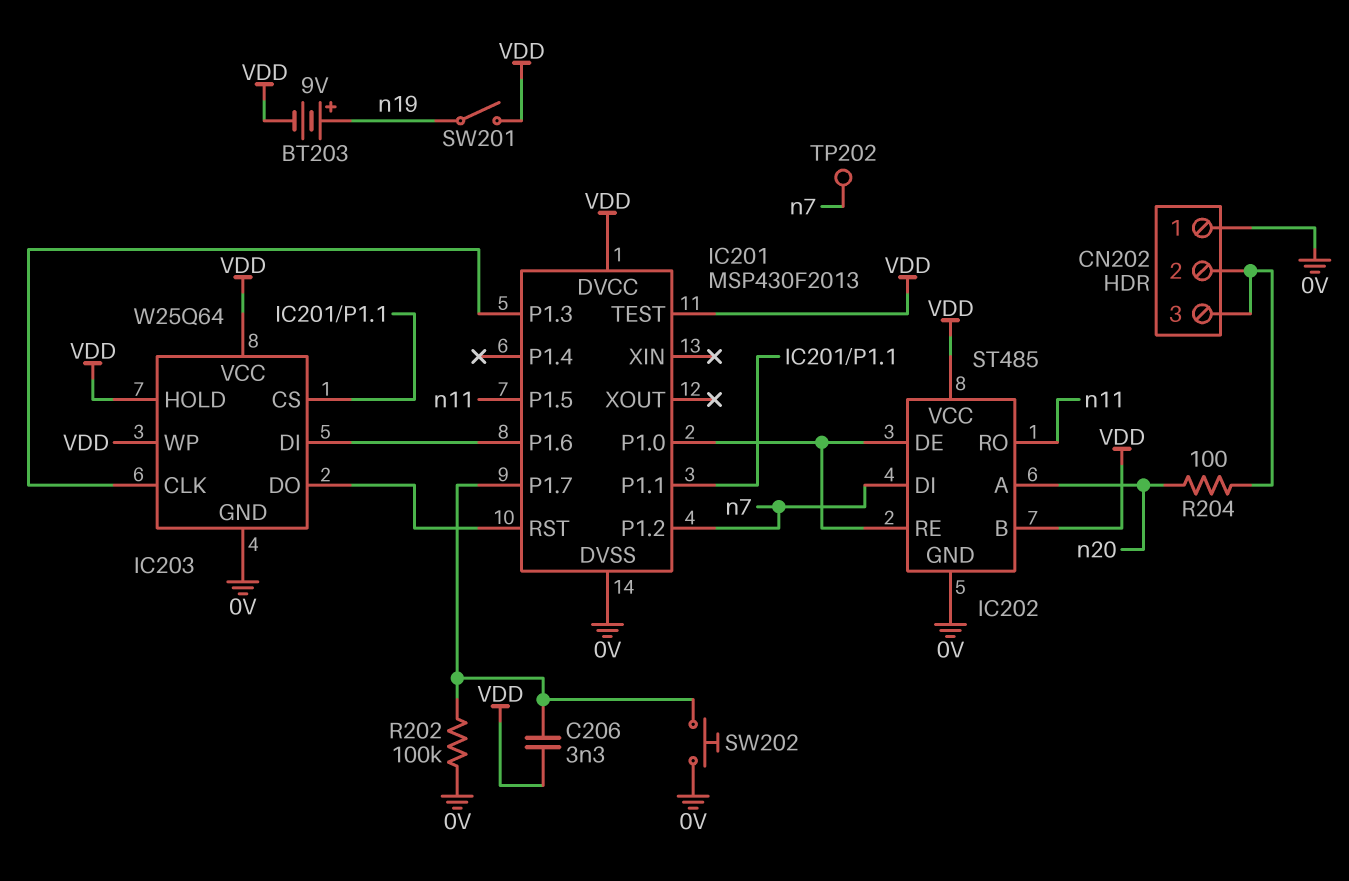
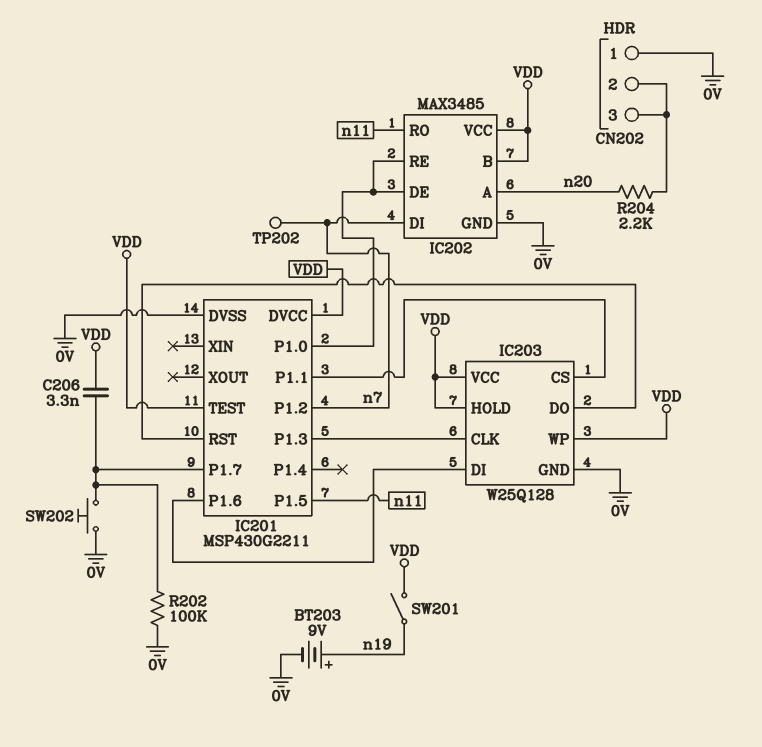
BT203: 9V (plus n19, minus VDD) -> 9V (plus n19, minus 0V)
IC201: MSP430F2013 -> MSP430G2211
IC202: ST485 -> MAX3485
IC203: W25Q64 -> W25Q128
R204: 100 (CN202/2, n20) -> 2.2k (CN202/2, n20)

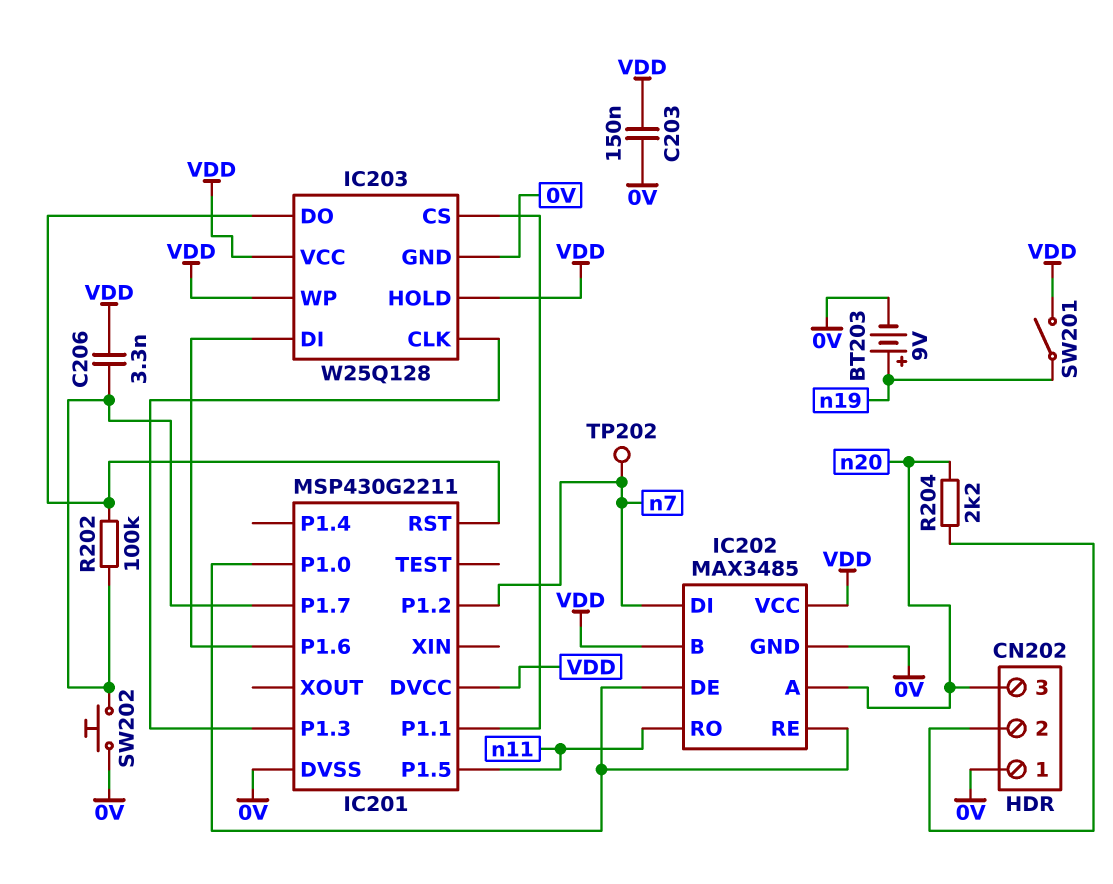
C203: none -> 150nF (0V, VDD)
CN202 pin 3: CN202/2 -> n20
IC201 pin TEST: VDD -> none
R202: 100k (0V, IC201/P1.7) -> 100k (IC201/P1.7, IC201/RST)

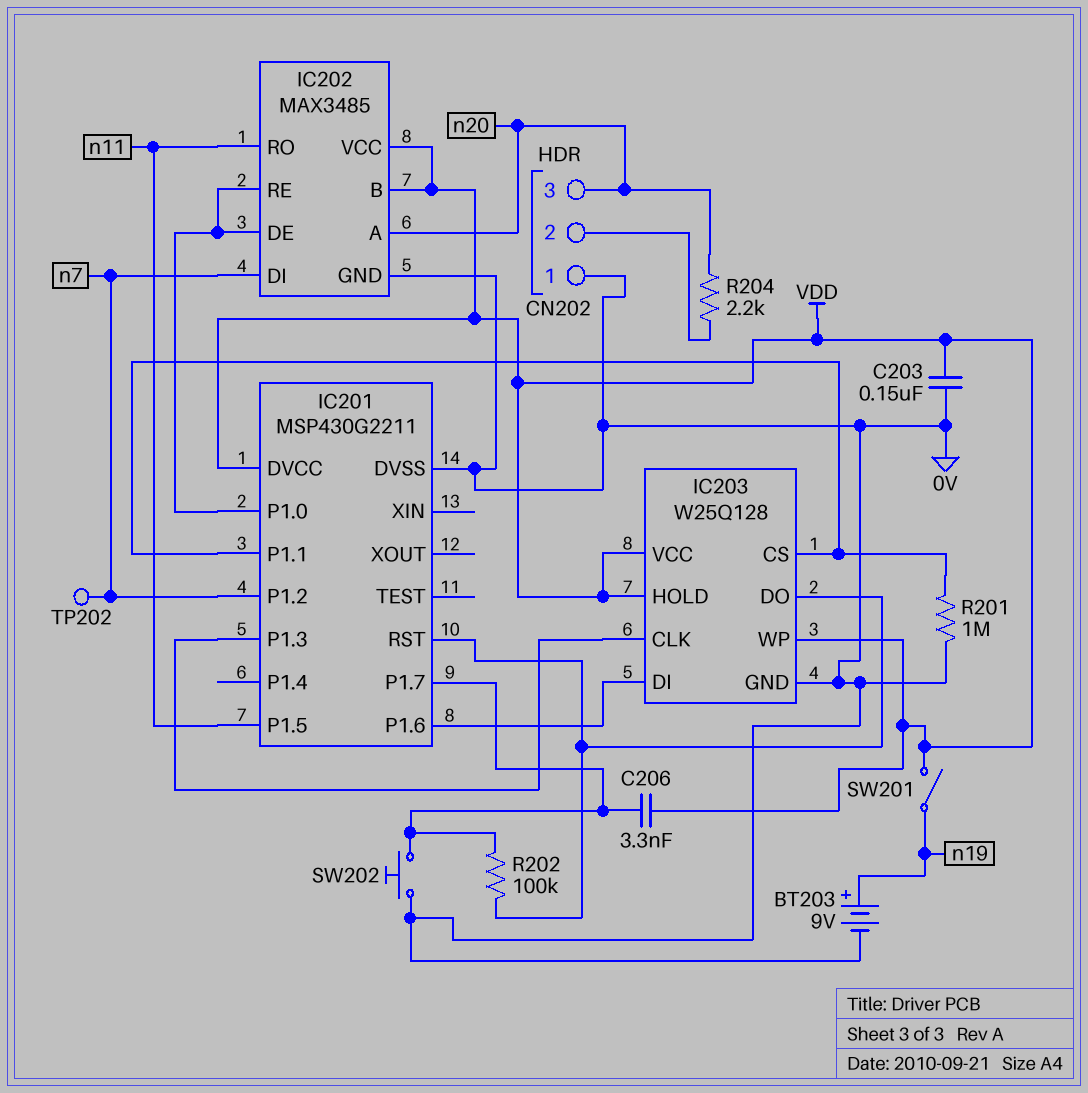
R201: none -> 1M (0V, IC201/P1.1)

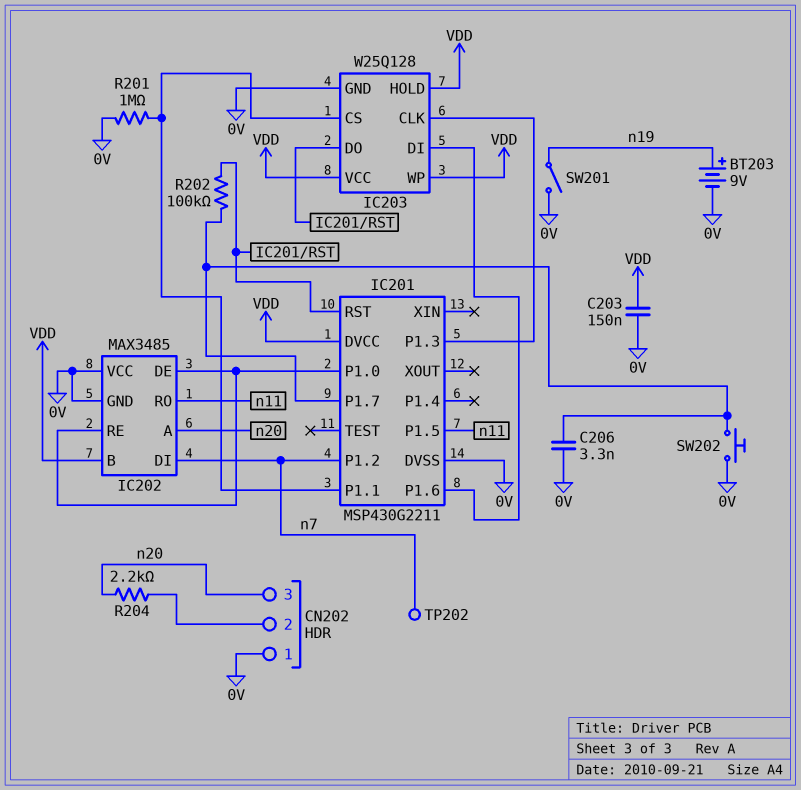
C206: 3.3nF (IC201/P1.7, VDD) -> 3.3nF (0V, IC201/P1.7)
IC202 pin VCC: VDD -> 0V
SW201: switch (VDD, n19) -> switch (0V, n19)

